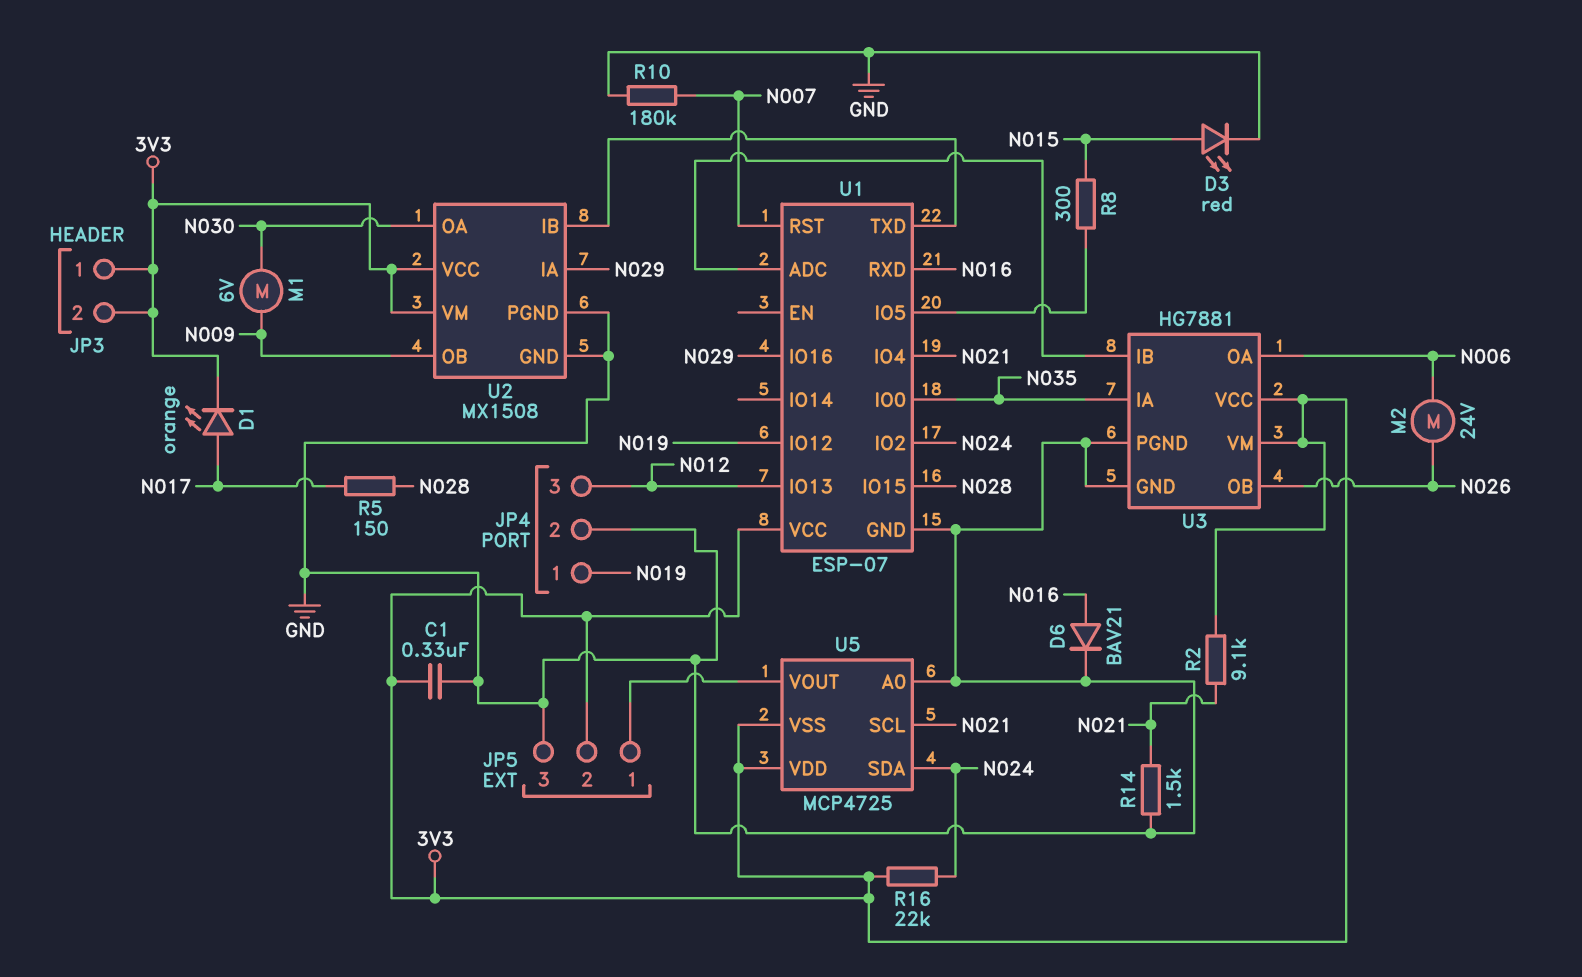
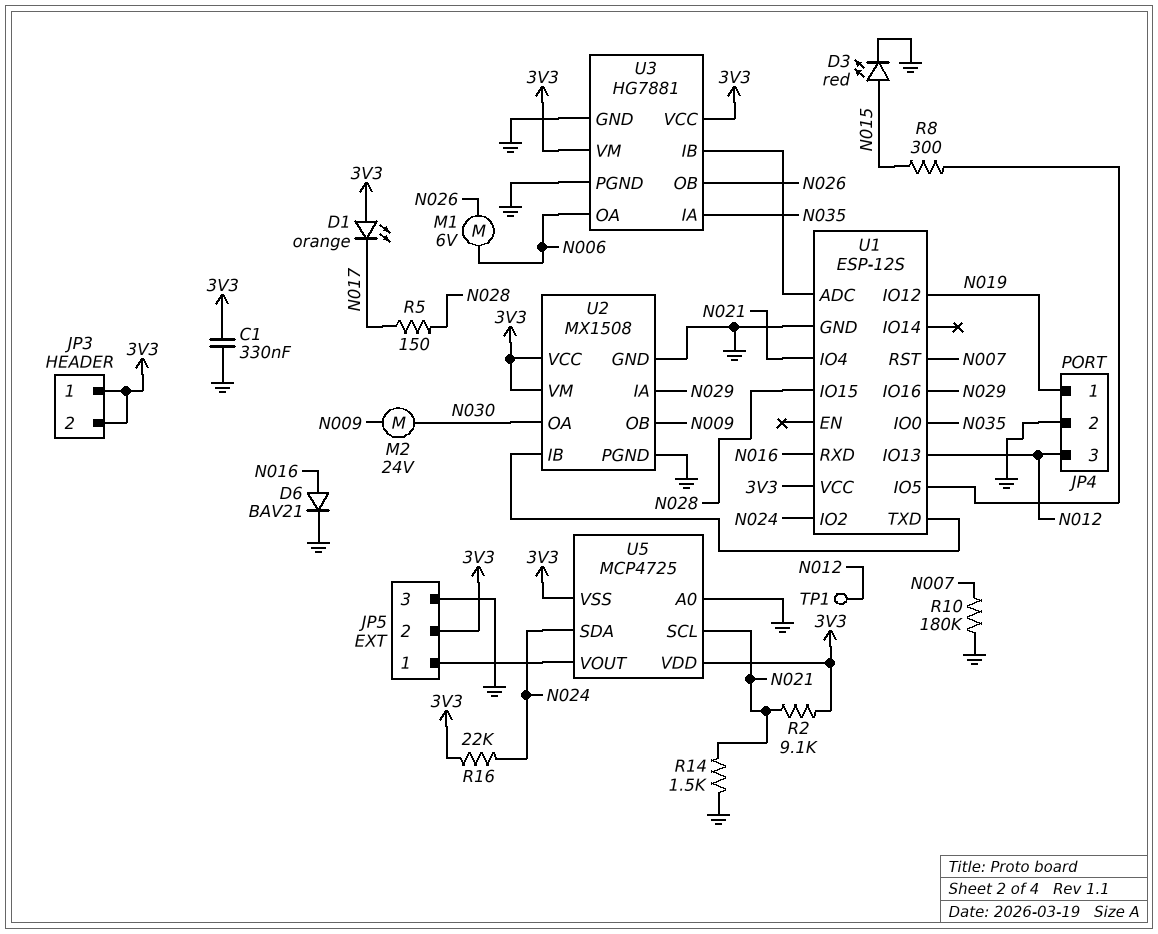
D1: LED orange (A N017, K 3V3) -> LED orange (A 3V3, K N017)
M1: motor 6V (N009, N030) -> motor 6V (N006, N026)
M2: motor 24V (N006, N026) -> motor 24V (N009, N030)
TP1: none -> test point (N012)
U1: ESP-07 -> ESP-12S

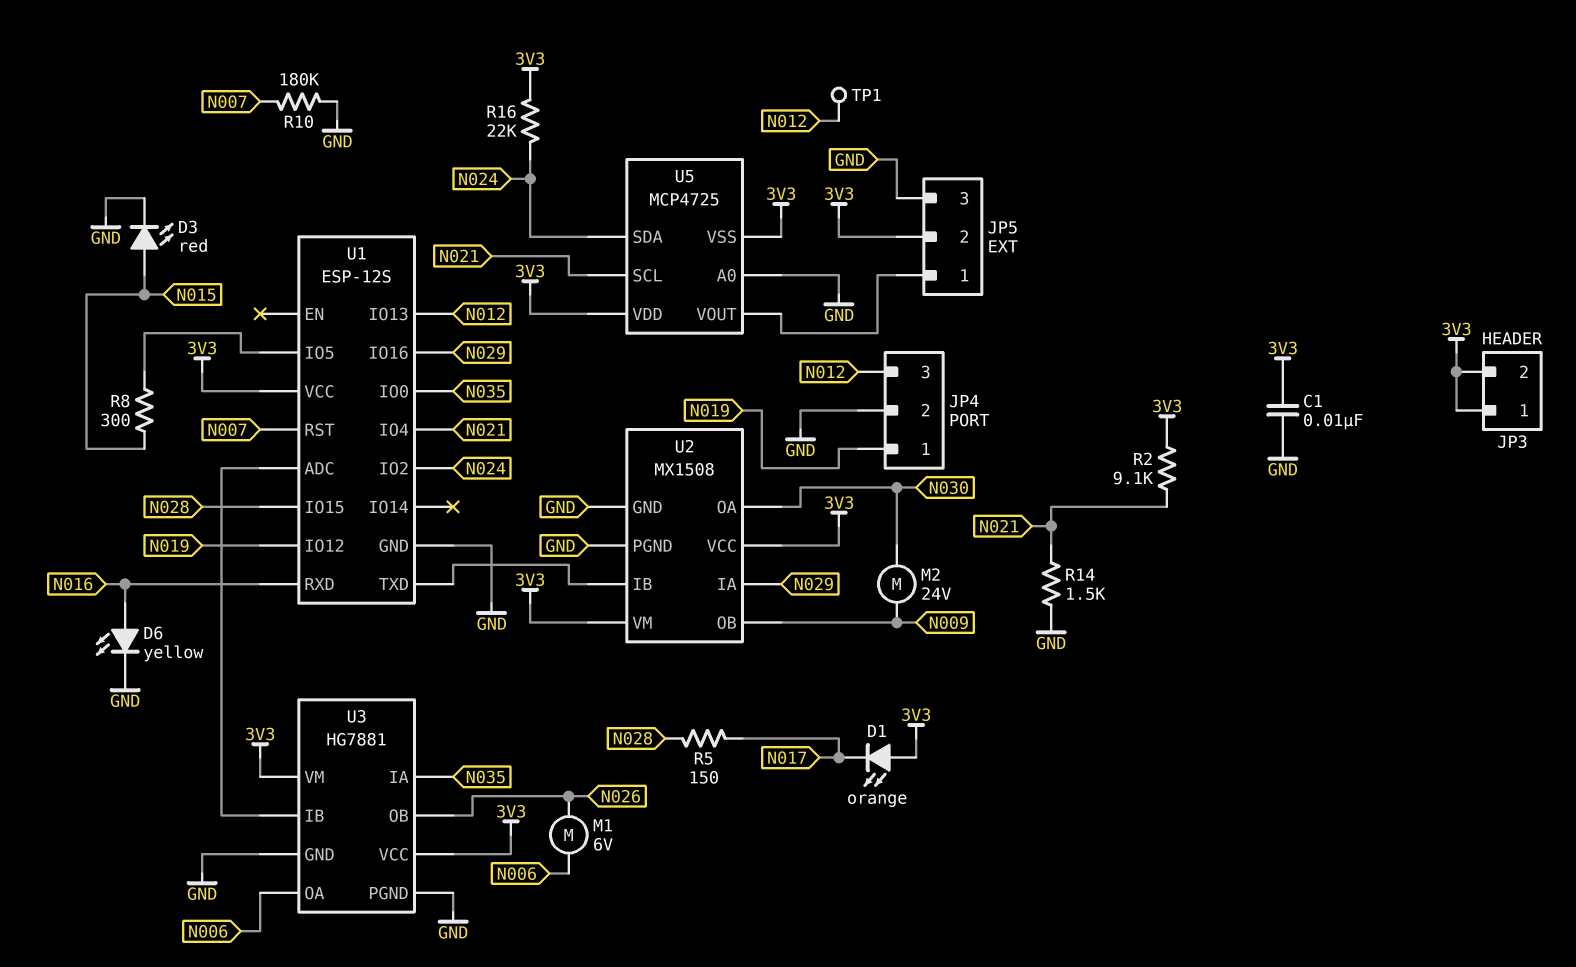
C1: 330nF (3V3, GND) -> 10nF (3V3, GND)
D6: diode BAV21 (A N016, K GND) -> LED yellow (A N016, K GND)

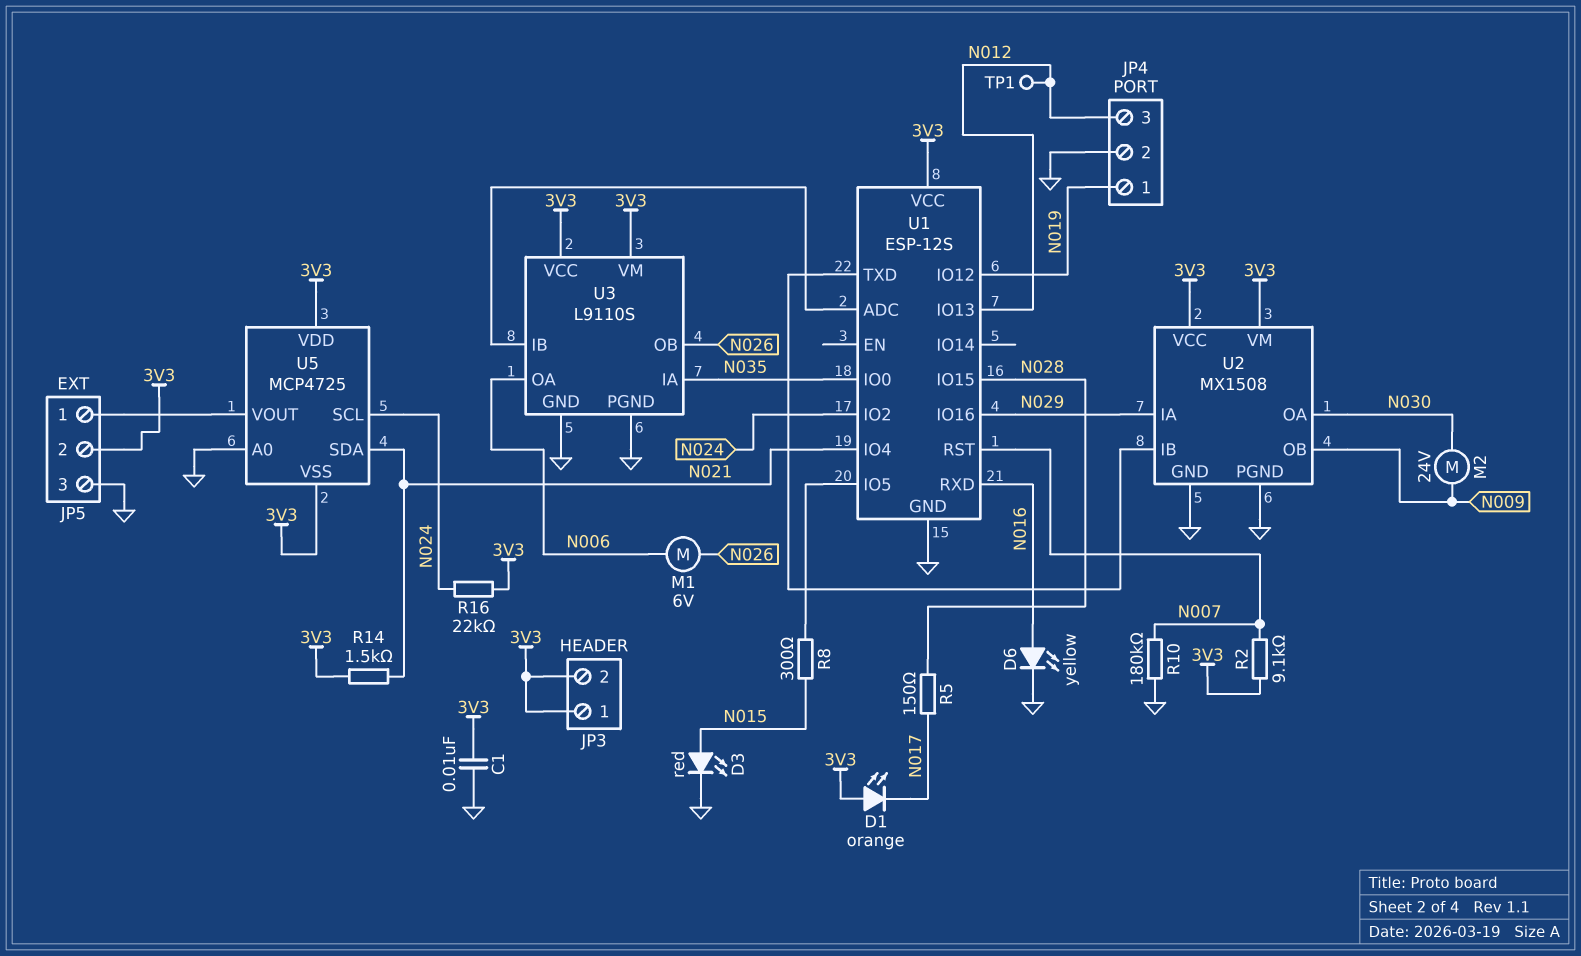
R2: 9.1k (3V3, N021) -> 9.1k (3V3, N007)
R14: 1.5k (GND, N021) -> 1.5k (3V3, N021)
U3: HG7881 -> L9110S
U5 pin SCL: N021 -> N024
U5 pin SDA: N024 -> N021

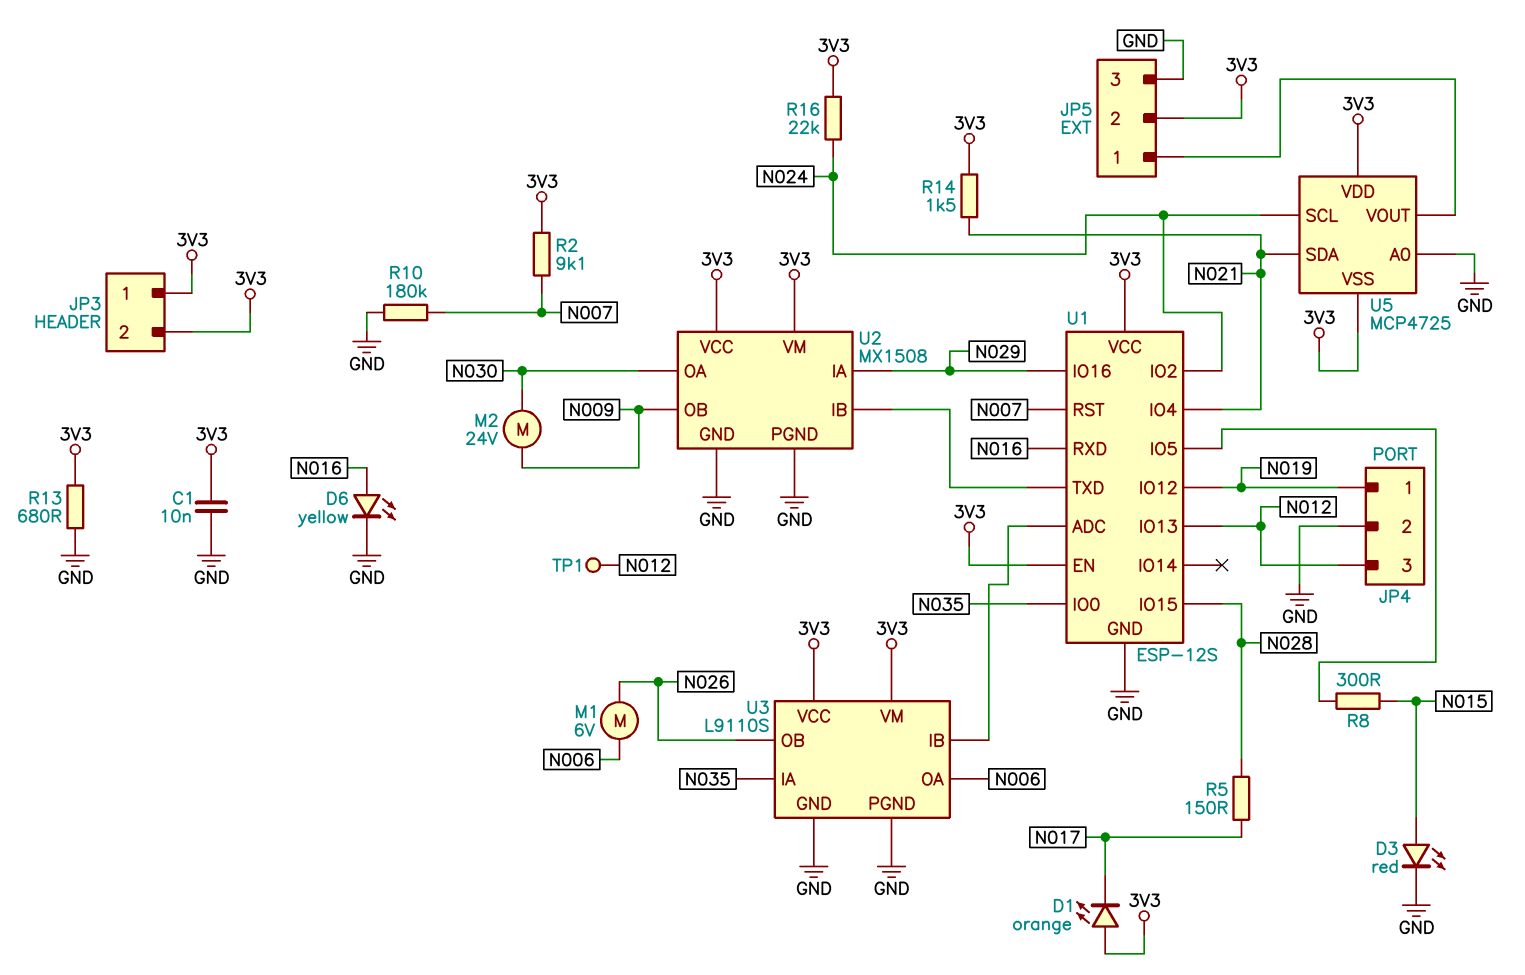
R13: none -> 680 (3V3, GND)
U1 pin EN: none -> 3V3

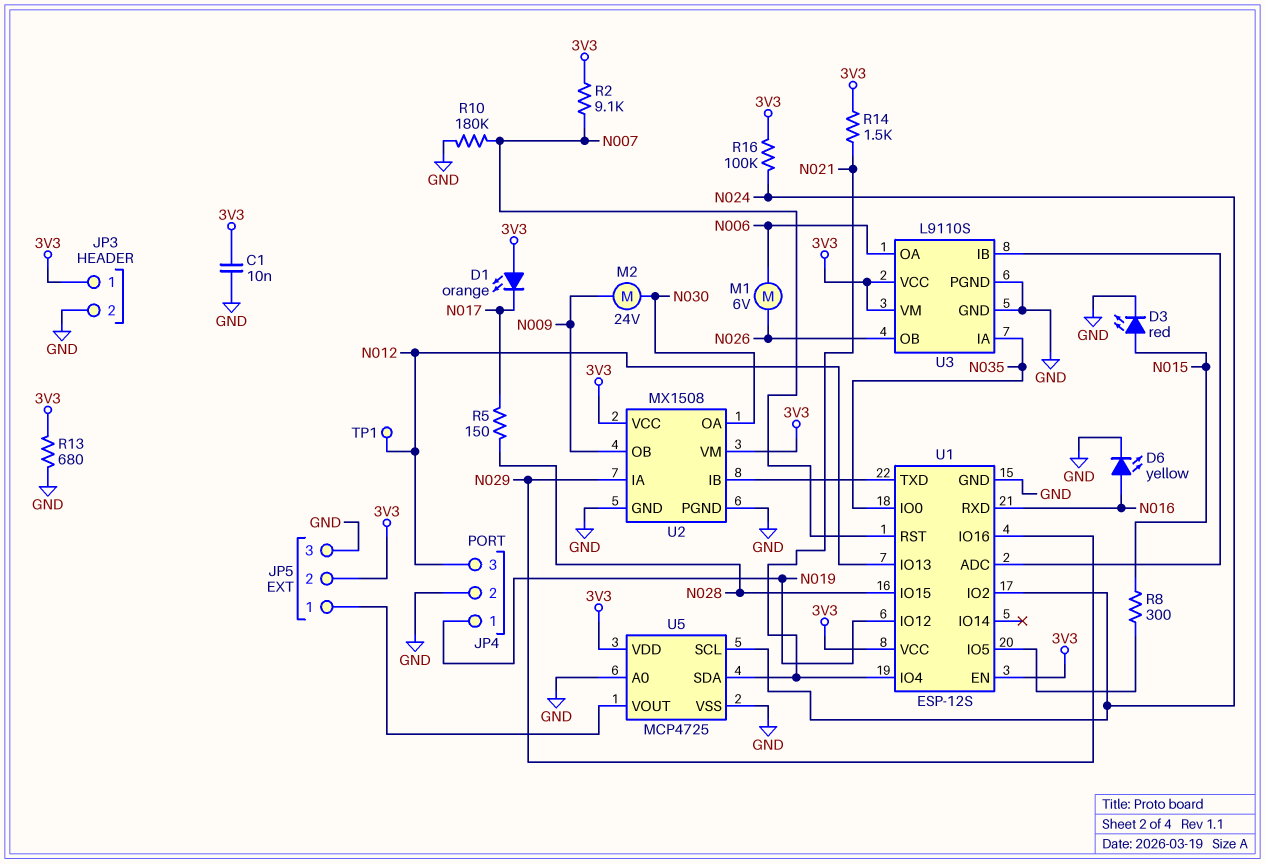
JP3 pin 2: 3V3 -> GND
R16: 22k (3V3, N024) -> 100k (3V3, N024)
U5 pin VSS: 3V3 -> GND

